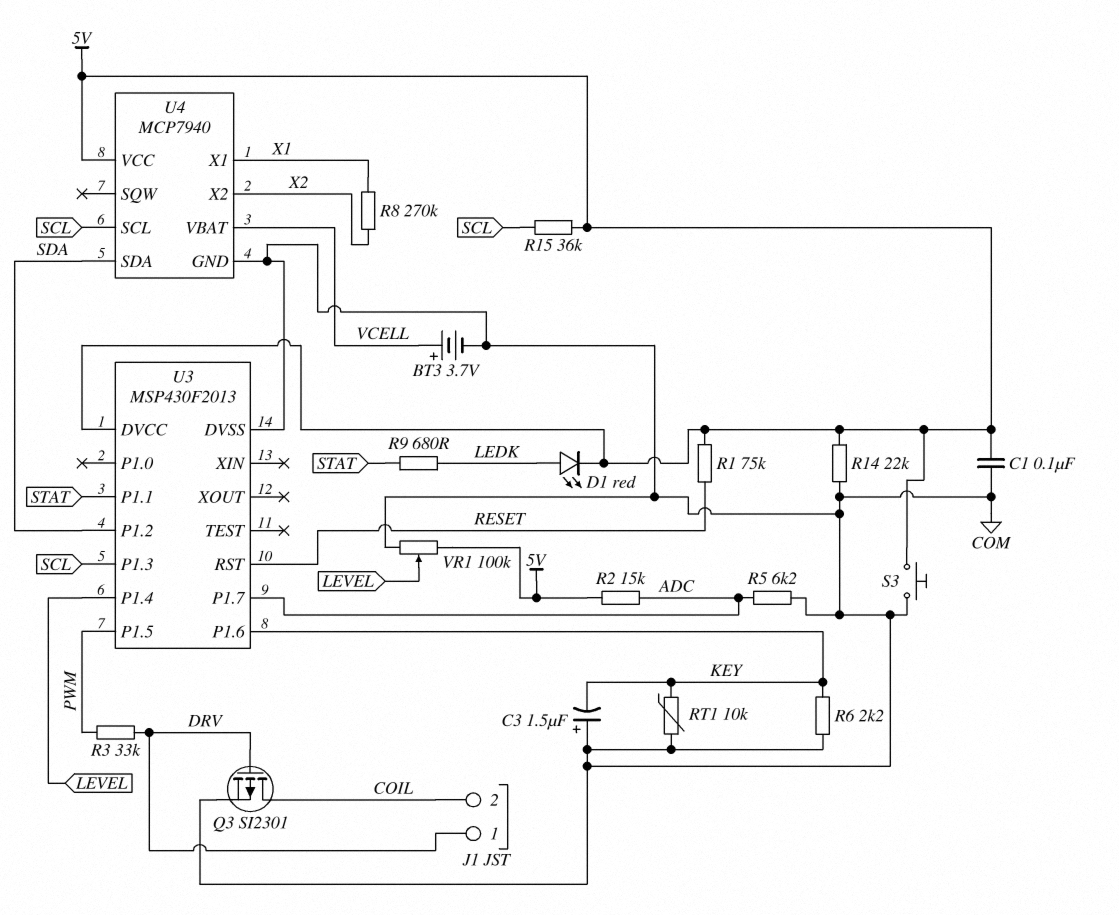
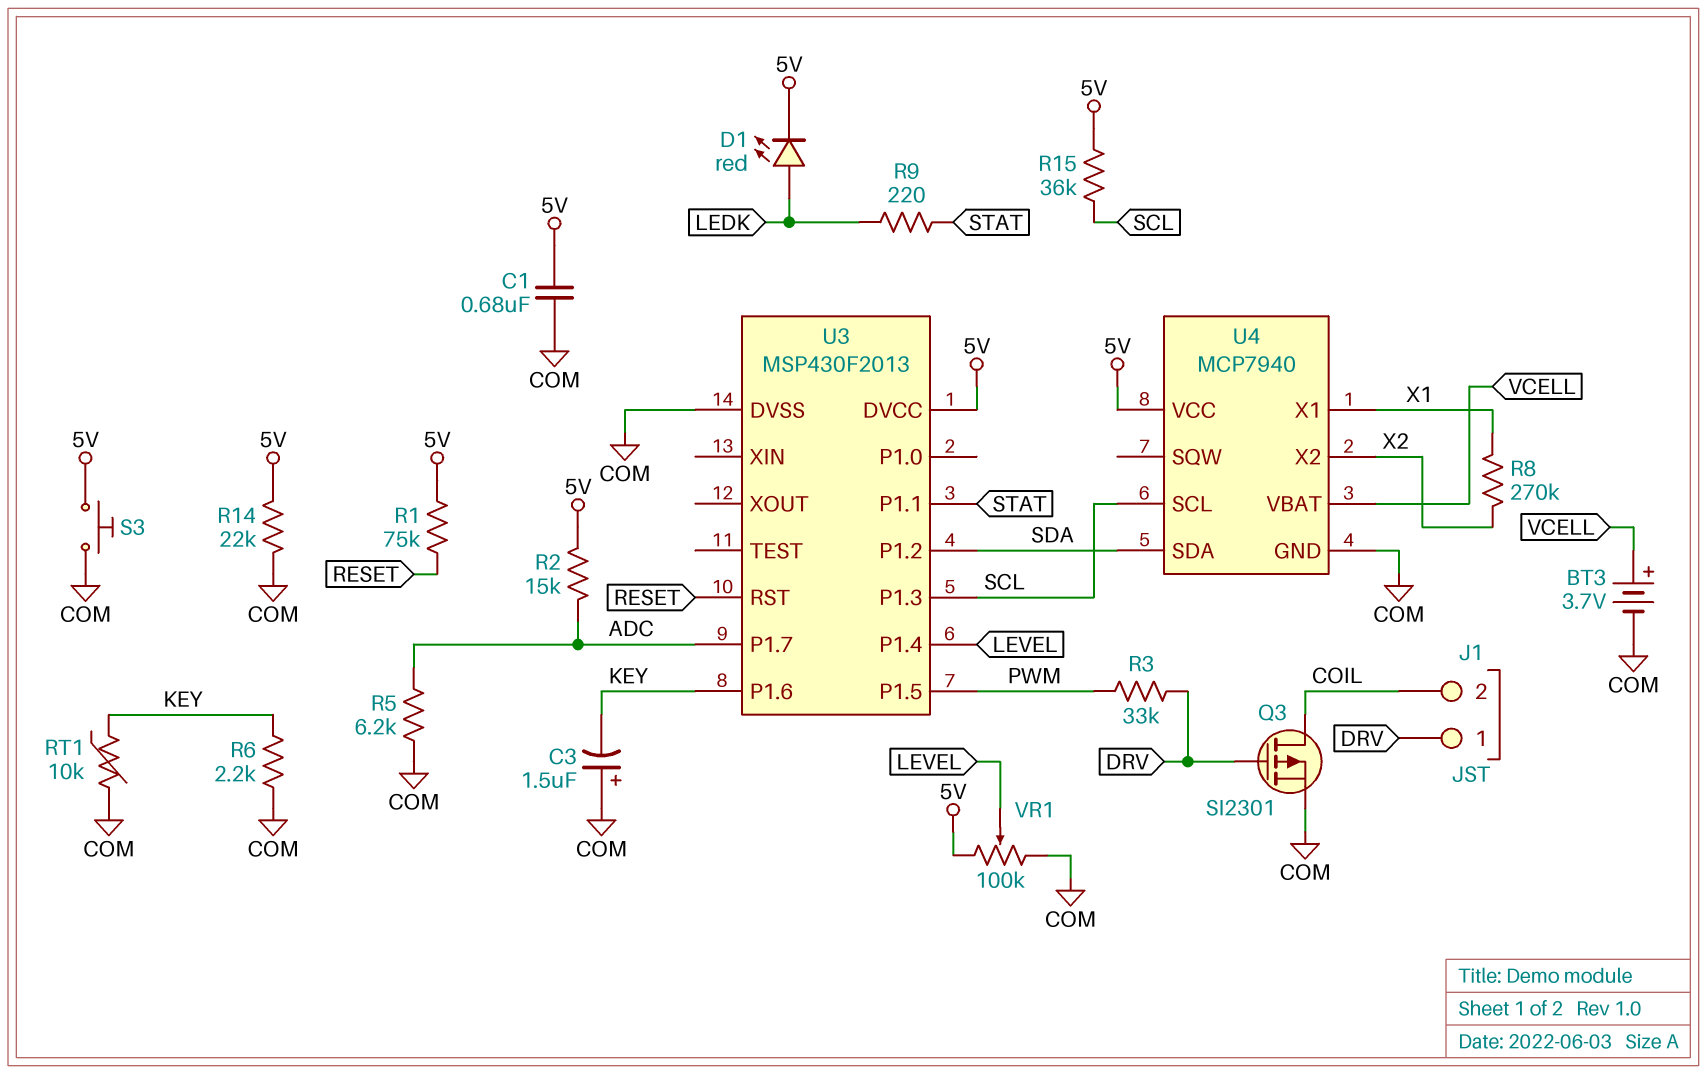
C1: 100nF (5V, COM) -> 680nF (5V, COM)
R9: 680 (LEDK, STAT) -> 220 (LEDK, STAT)

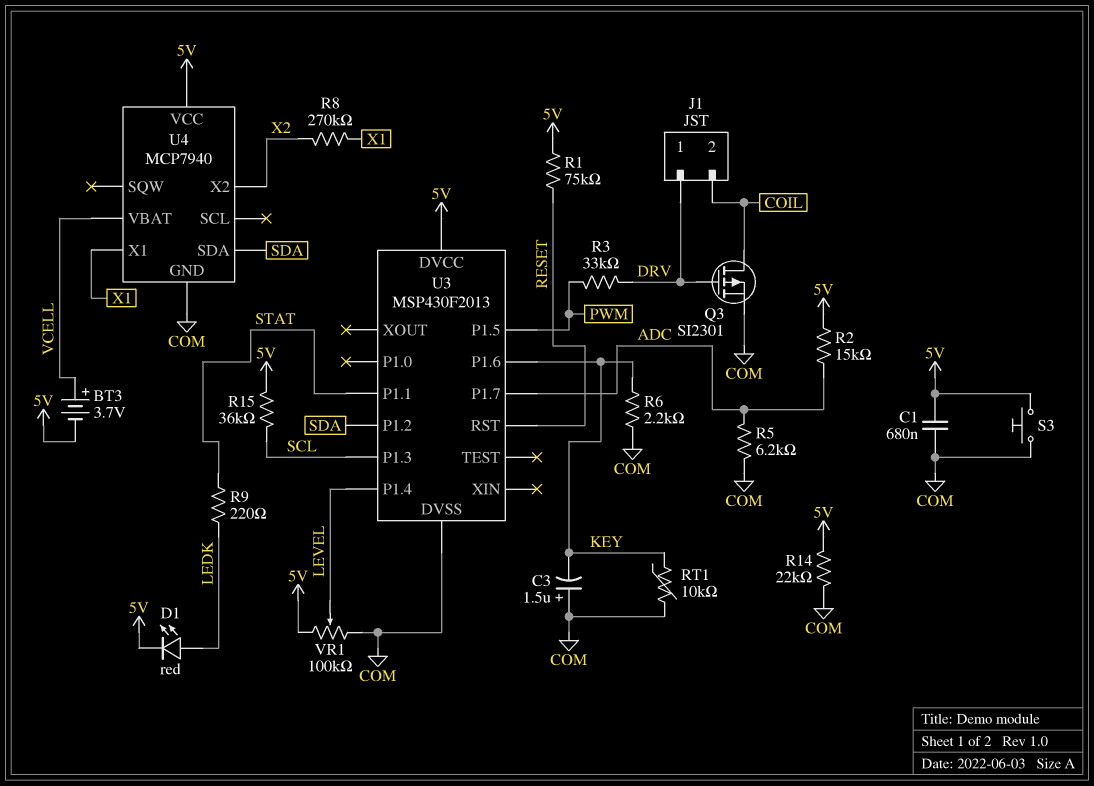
BT3: 3.7V (plus VCELL, minus COM) -> 3.7V (plus VCELL, minus 5V)
U4 pin SCL: SCL -> none

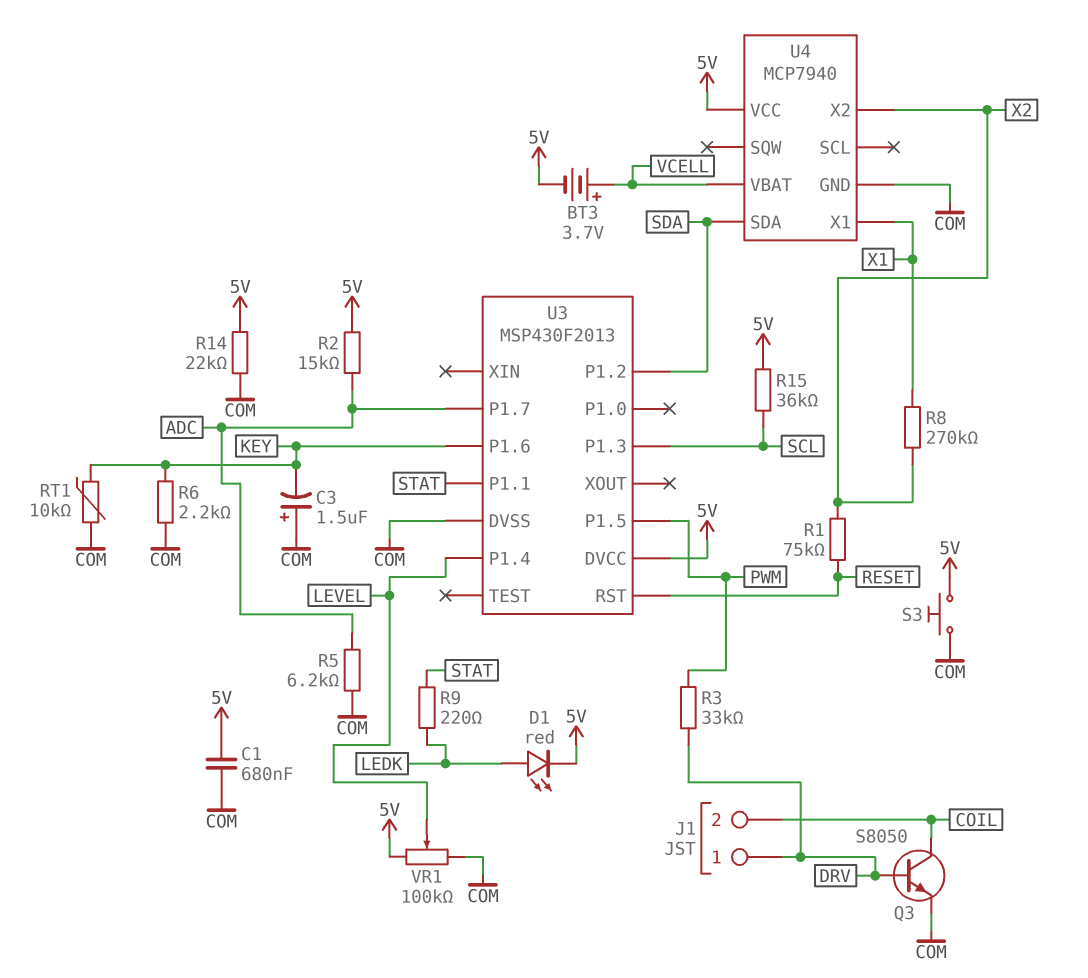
Q3: PMOS SI2301 (G DRV, D COIL, S COM) -> NPN S8050 (B DRV, C COIL, E COM)
R1: 75k (5V, RESET) -> 75k (RESET, X2)

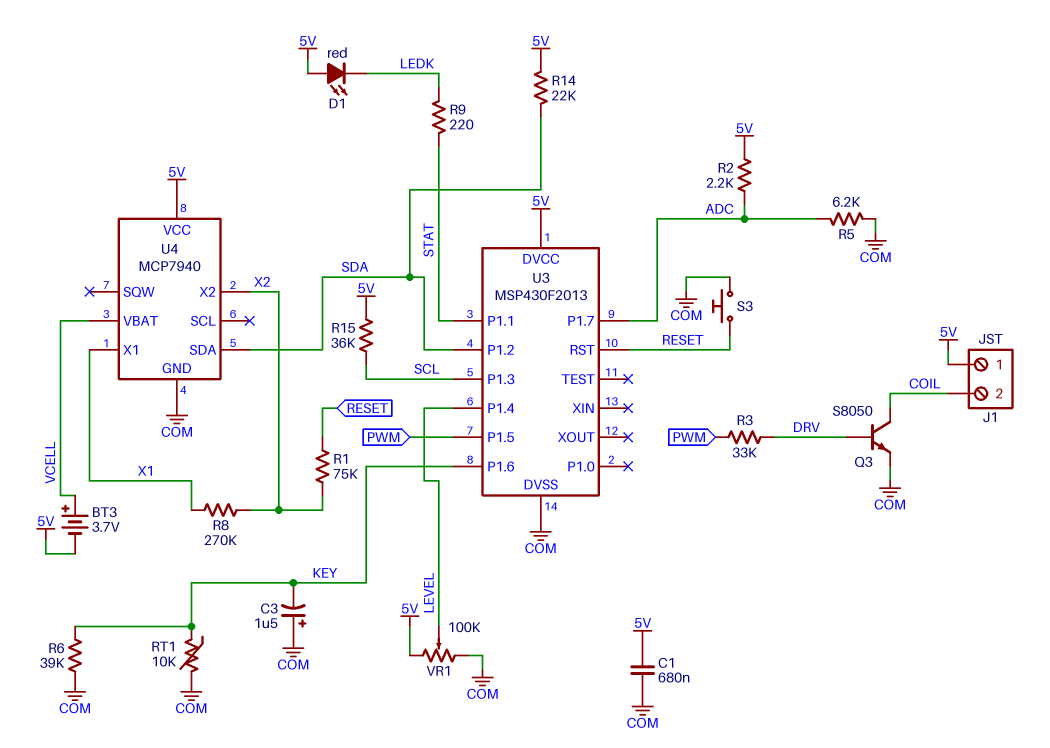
D1: LED red (A LEDK, K 5V) -> LED red (A 5V, K LEDK)
J1 pin 1: DRV -> 5V
R2: 15k (5V, ADC) -> 2.2k (5V, ADC)
R6: 2.2k (COM, KEY) -> 39k (COM, KEY)
R14: 22k (5V, COM) -> 22k (5V, SDA)
S3: button (5V, COM) -> button (COM, RESET)

